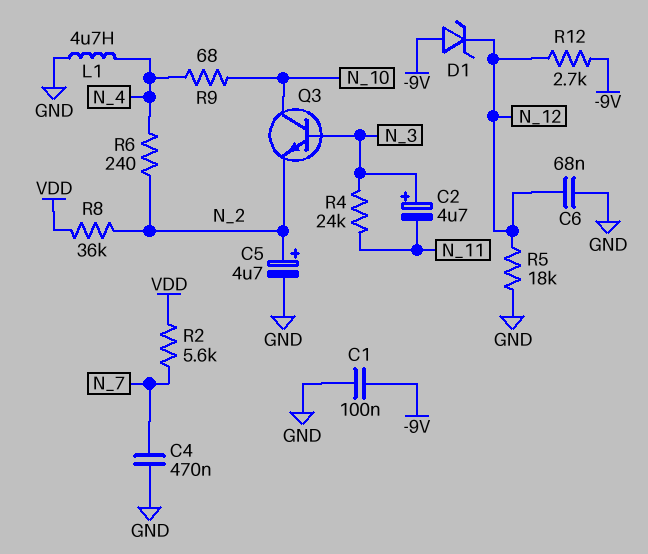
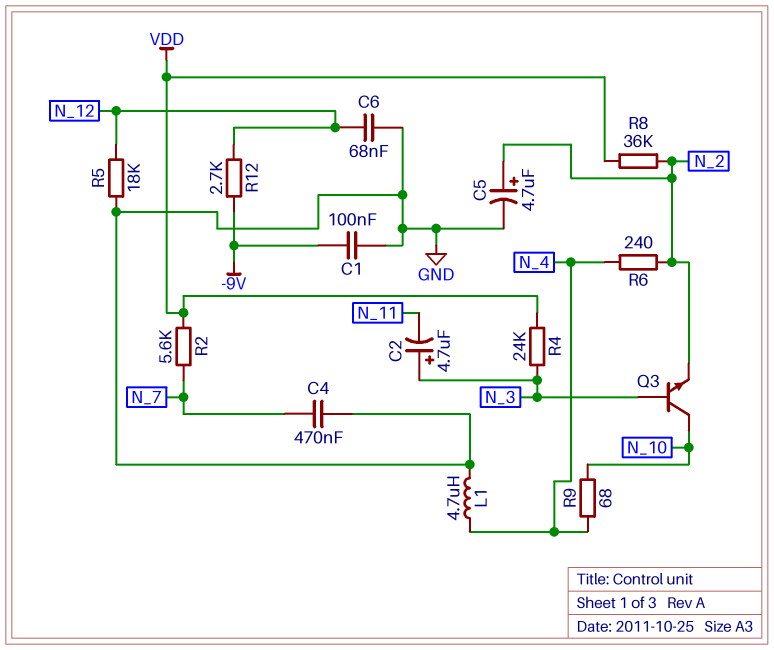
D1: zener (A -9V, K N_12) -> none
R4: 24k (N_3, N_11) -> 24k (N_3, VDD)

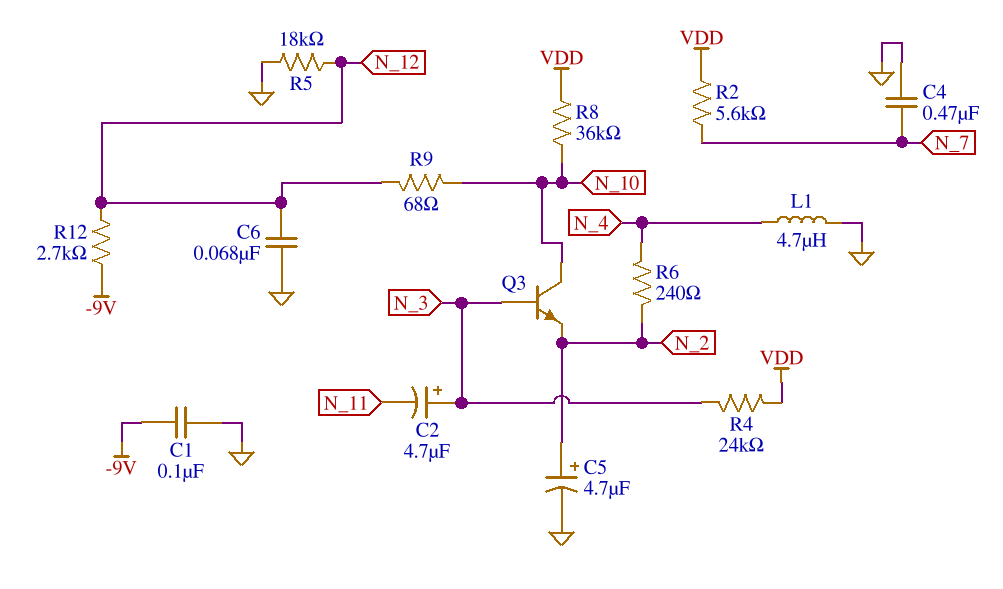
R8: 36k (N_2, VDD) -> 36k (N_10, VDD)
R9: 68 (N_4, N_10) -> 68 (N_10, N_12)

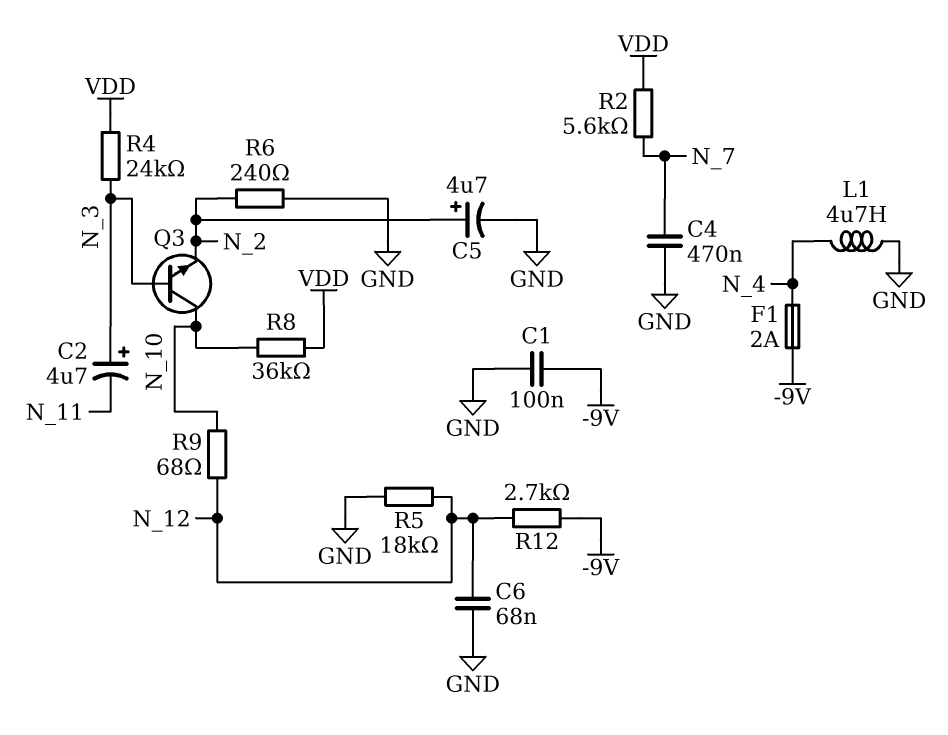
F1: none -> 2A (-9V, N_4)
R6: 240 (N_2, N_4) -> 240 (GND, N_2)

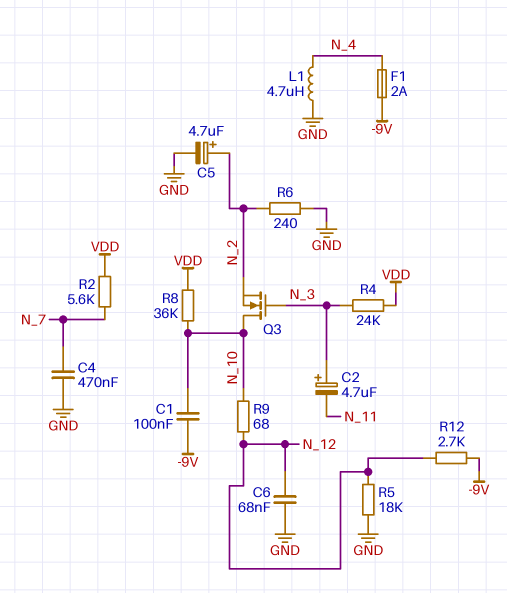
C1: 100nF (-9V, GND) -> 100nF (-9V, N_10)
Q3: NPN (B N_3, C N_10, E N_2) -> NMOS (G N_3, D N_10, S N_2)

